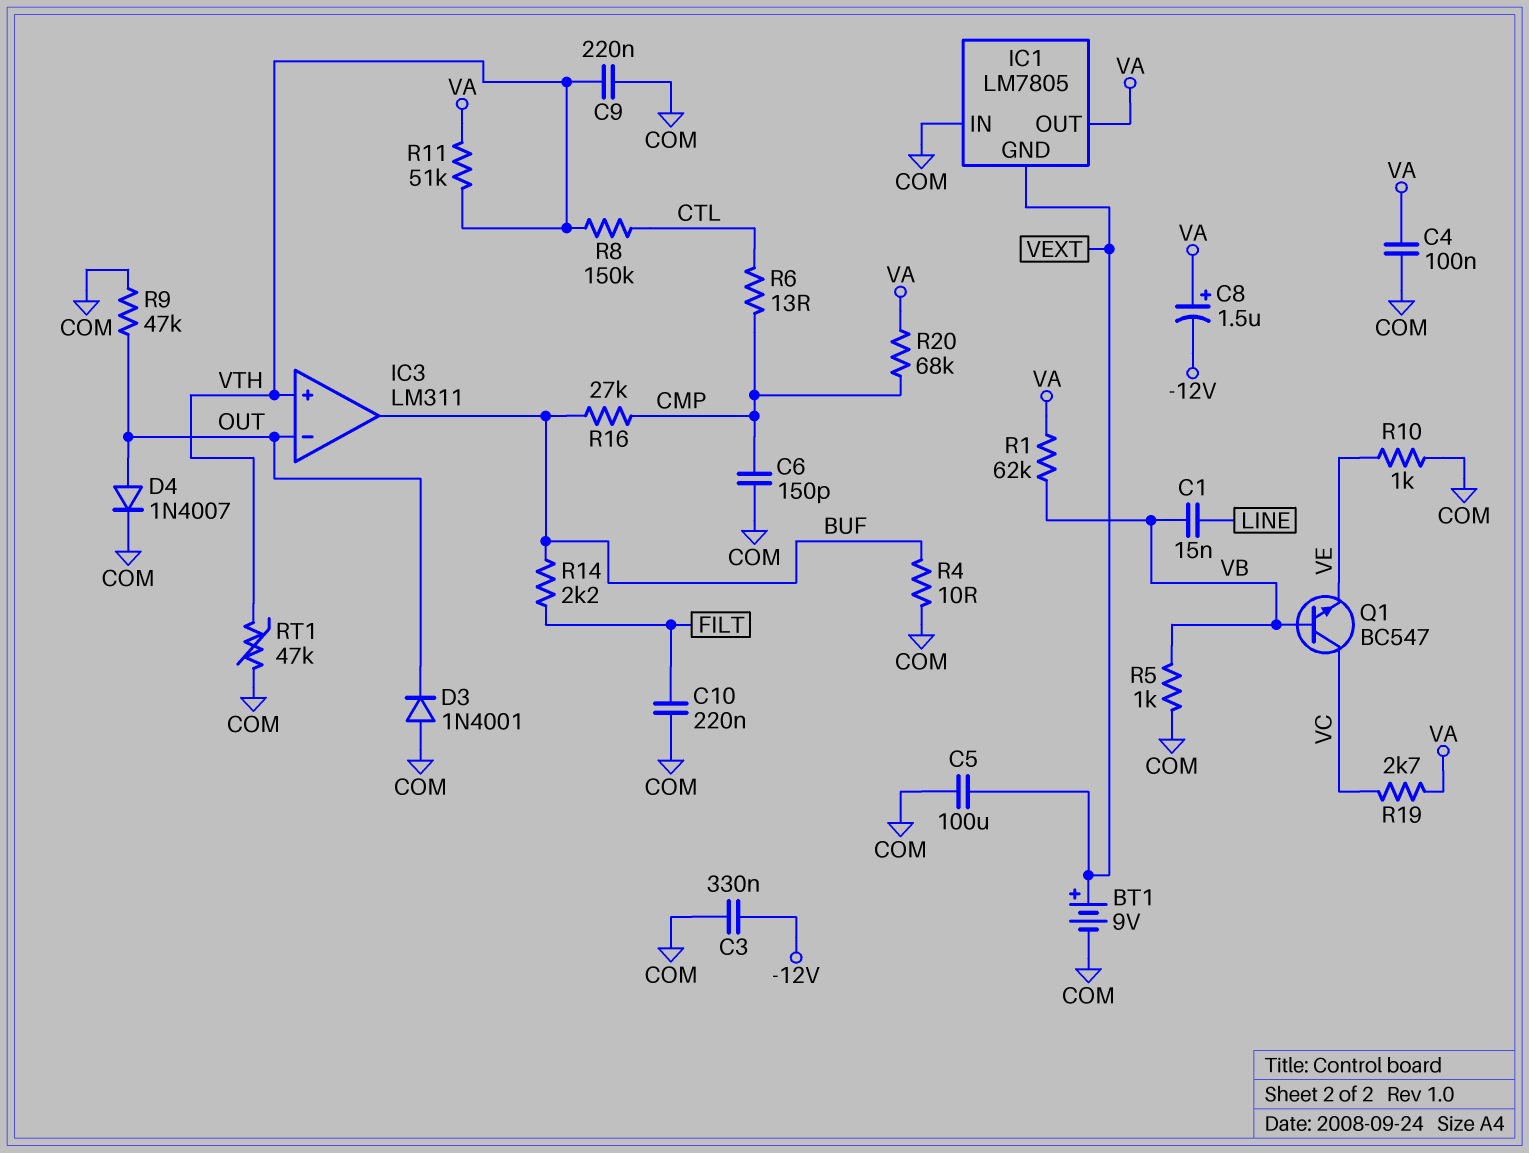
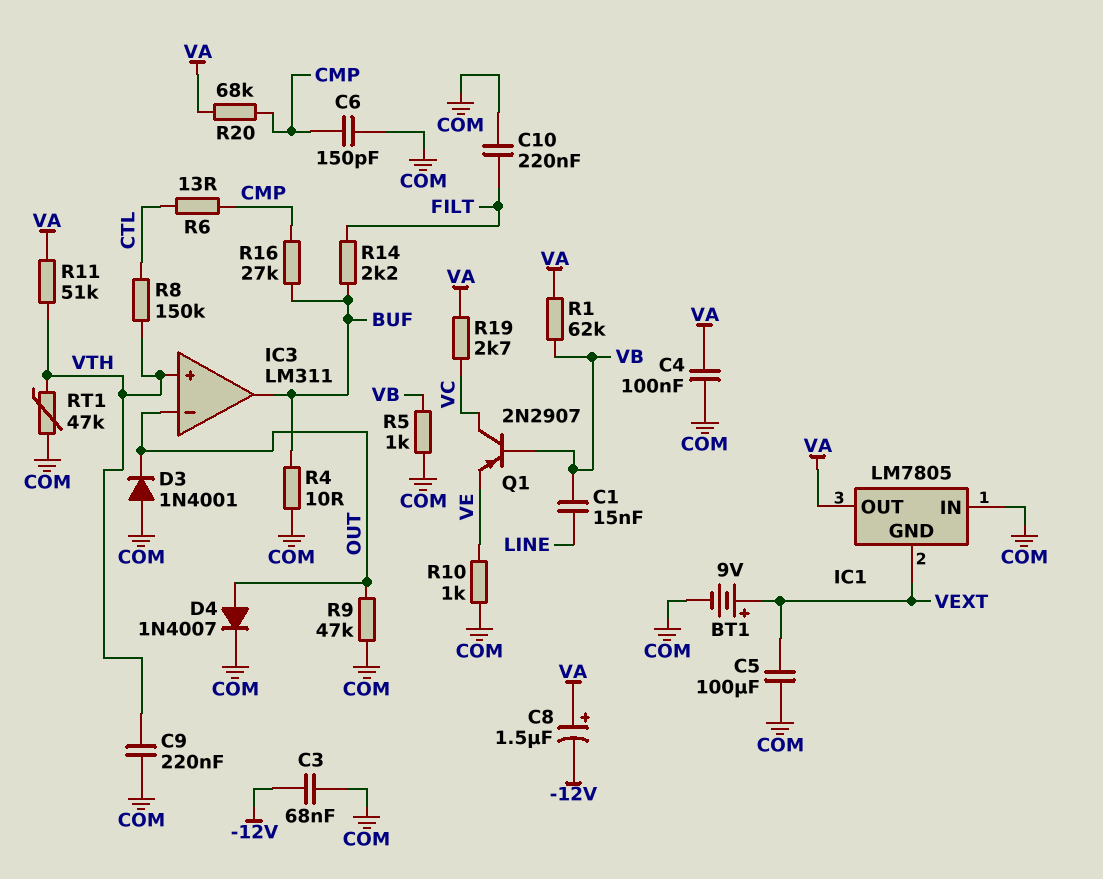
C3: 330nF (-12V, COM) -> 68nF (-12V, COM)
Q1: NPN BC547 (B VB, C VC, E VE) -> PNP 2N2907 (B VB, C VC, E VE)

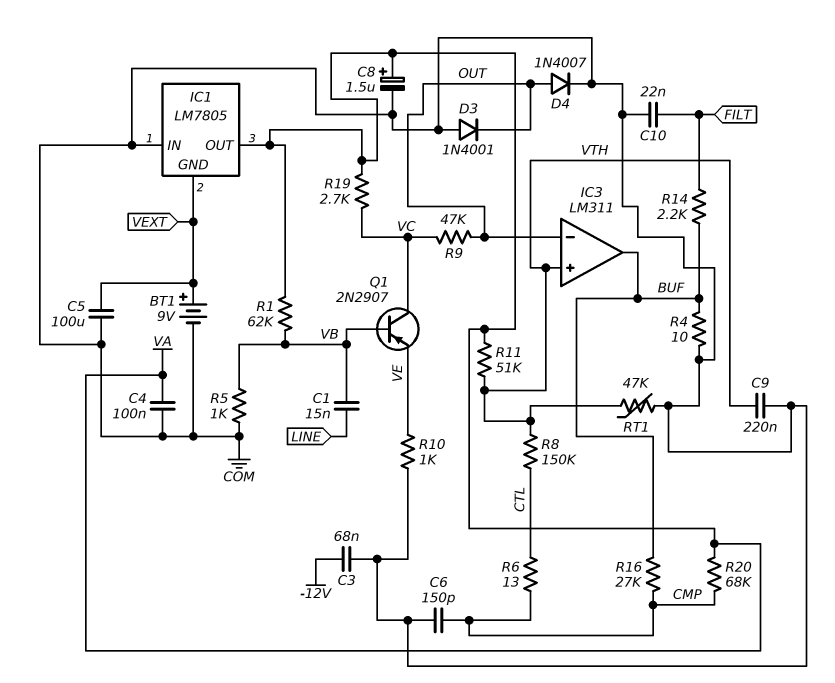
C8: 1.5uF (plus VA, minus -12V) -> 1.5uF (plus VA, minus COM)
C10: 220nF (COM, FILT) -> 22nF (COM, FILT)
R9: 47k (COM, OUT) -> 47k (OUT, VC)

